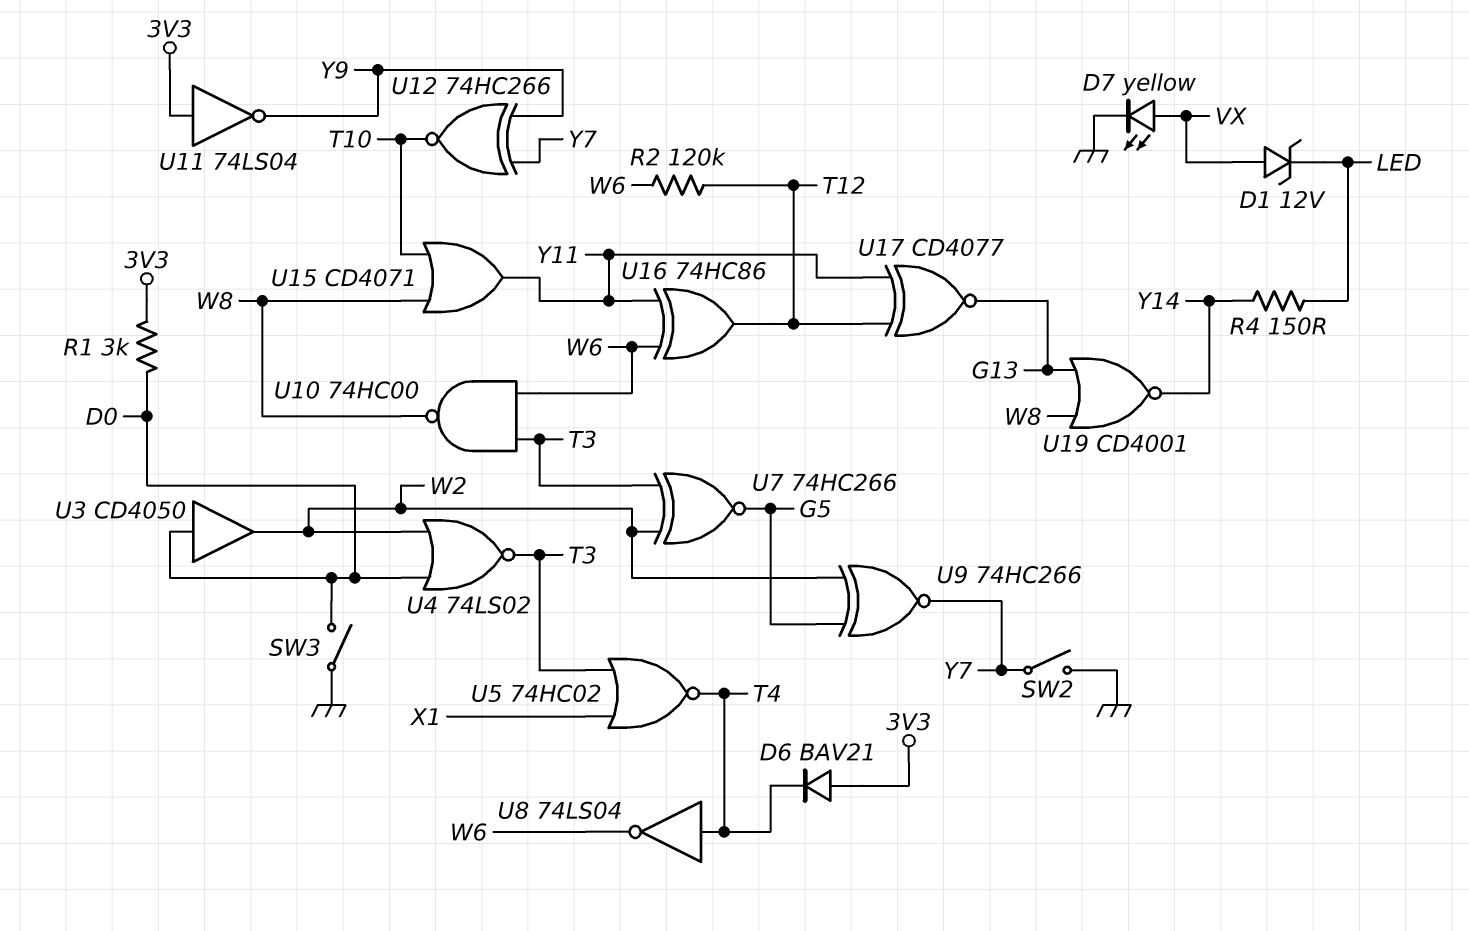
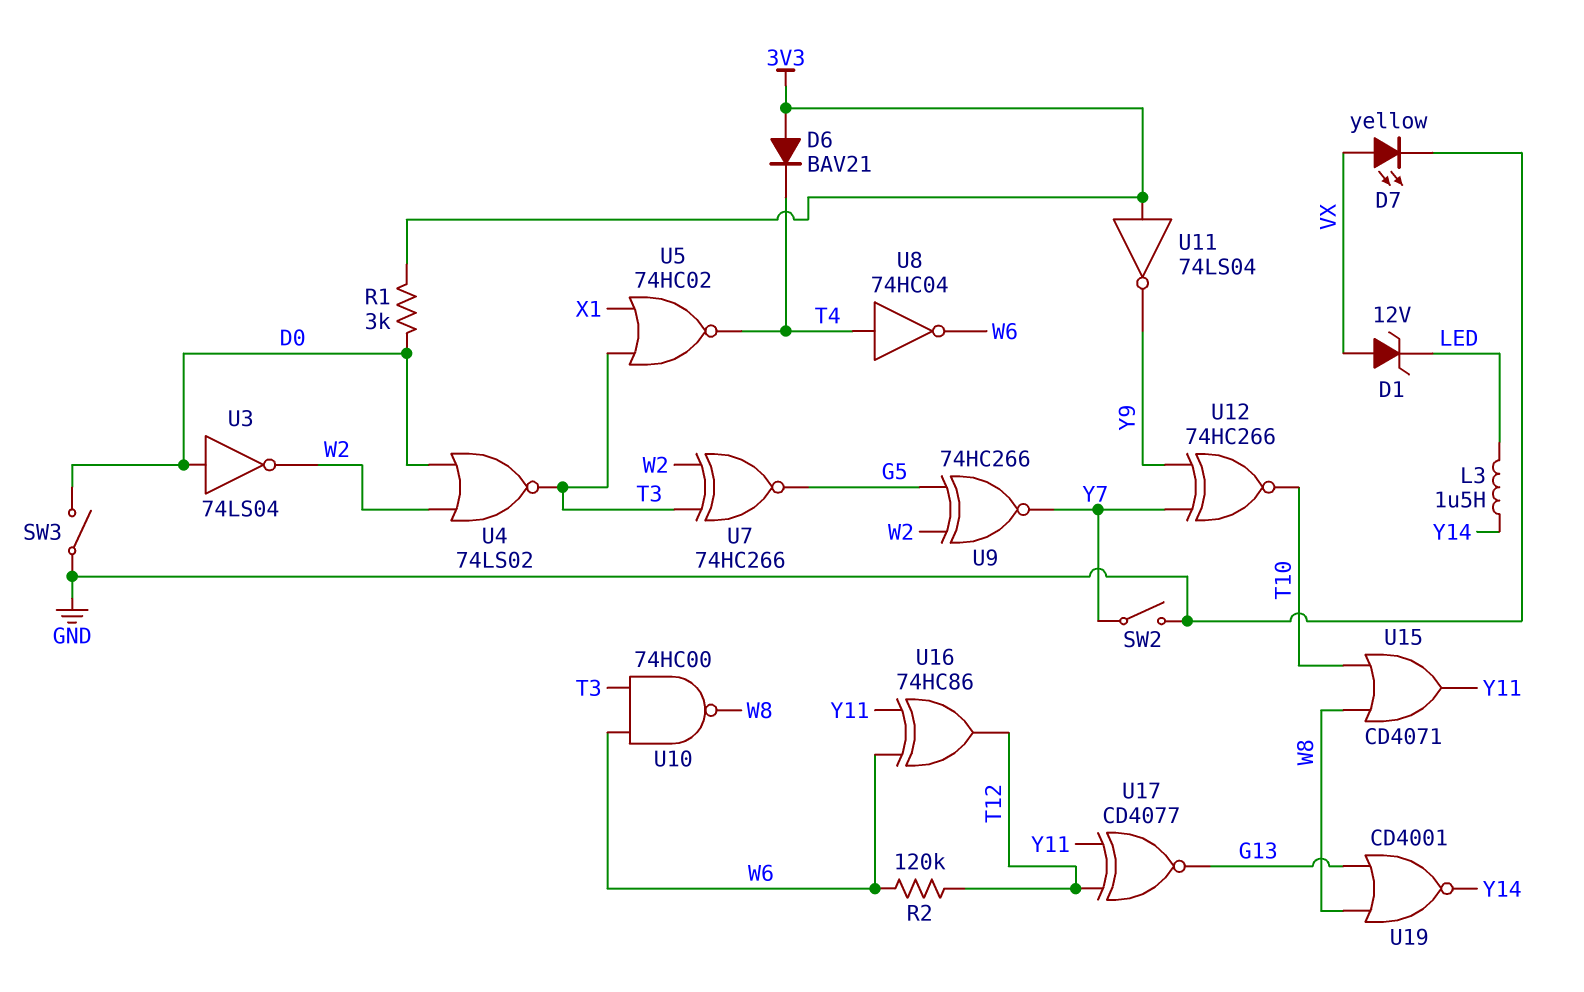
L3: none -> 1.5uH (LED, Y14)
R4: 150 (LED, Y14) -> none
U3: buffer CD4050 (in D0, out W2) -> NOT 74LS04 (in D0, out W2)
U8: NOT 74LS04 (in T4, out W6) -> NOT 74HC04 (in T4, out W6)

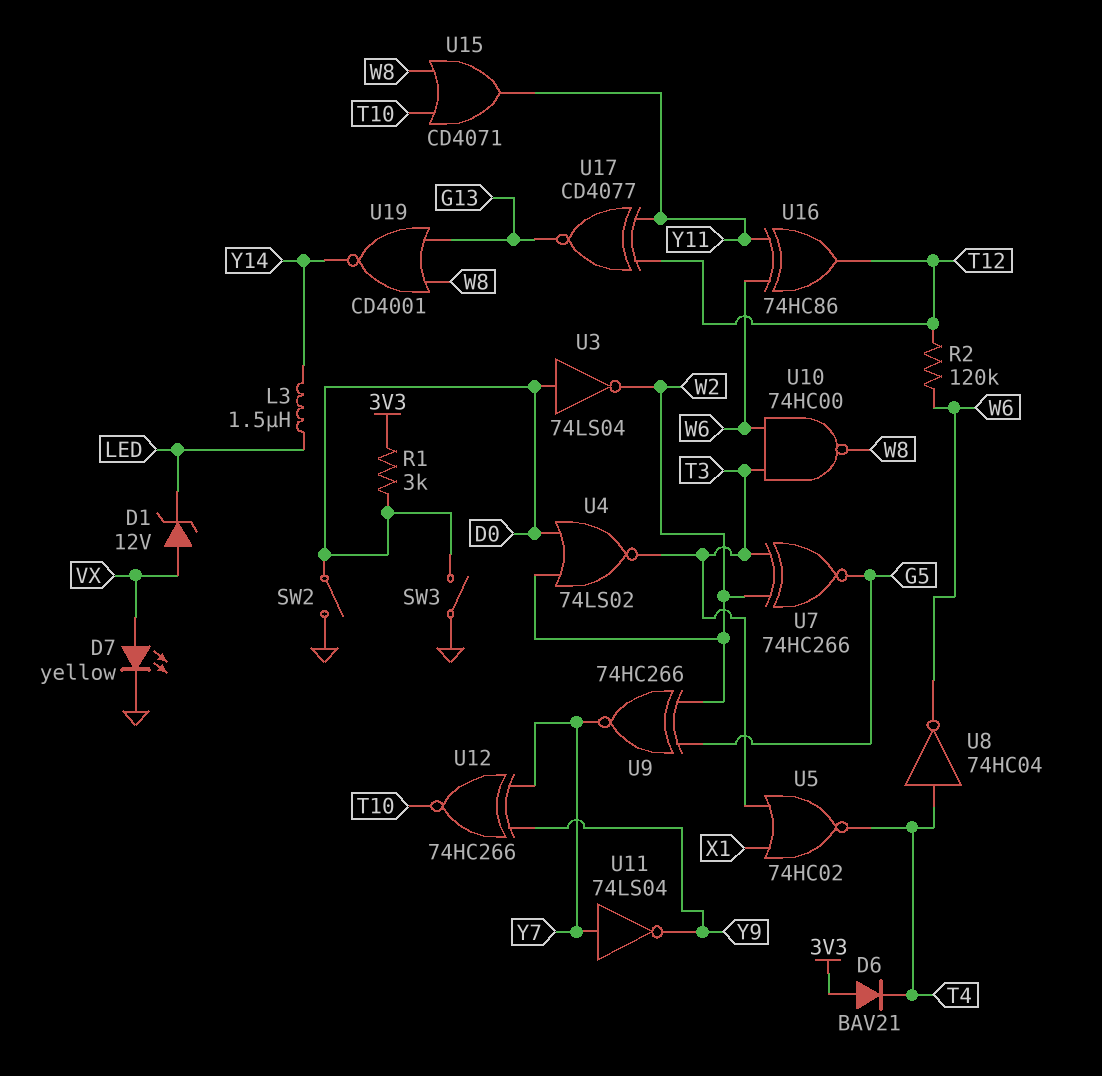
SW2: switch (GND, Y7) -> switch (D0, GND)
U11: NOT 74LS04 (in 3V3, out Y9) -> NOT 74LS04 (in Y7, out Y9)

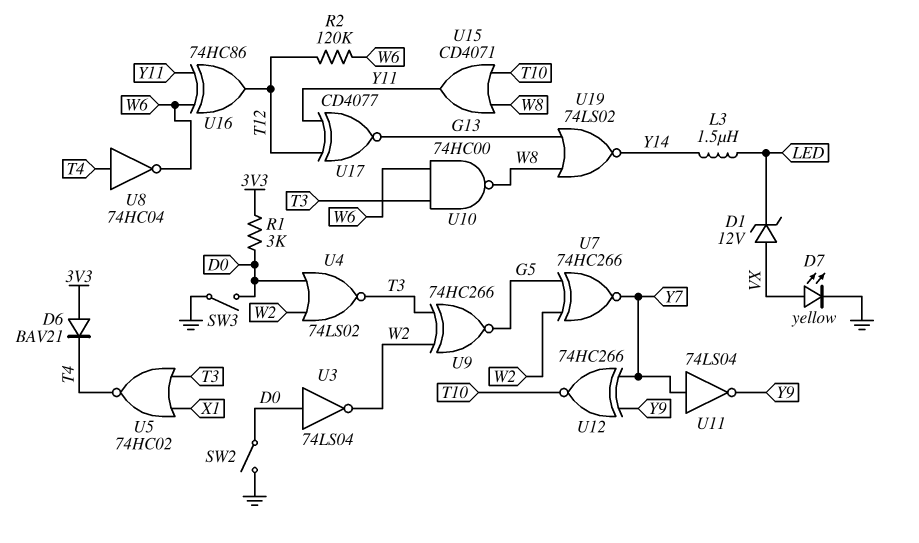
U7: XNOR 74HC266 (in T3, in W2, out G5) -> XNOR 74HC266 (in G5, in W2, out Y7)
U9: XNOR 74HC266 (in G5, in W2, out Y7) -> XNOR 74HC266 (in T3, in W2, out G5)
U19: NOR CD4001 (in G13, in W8, out Y14) -> NOR 74LS02 (in G13, in W8, out Y14)

